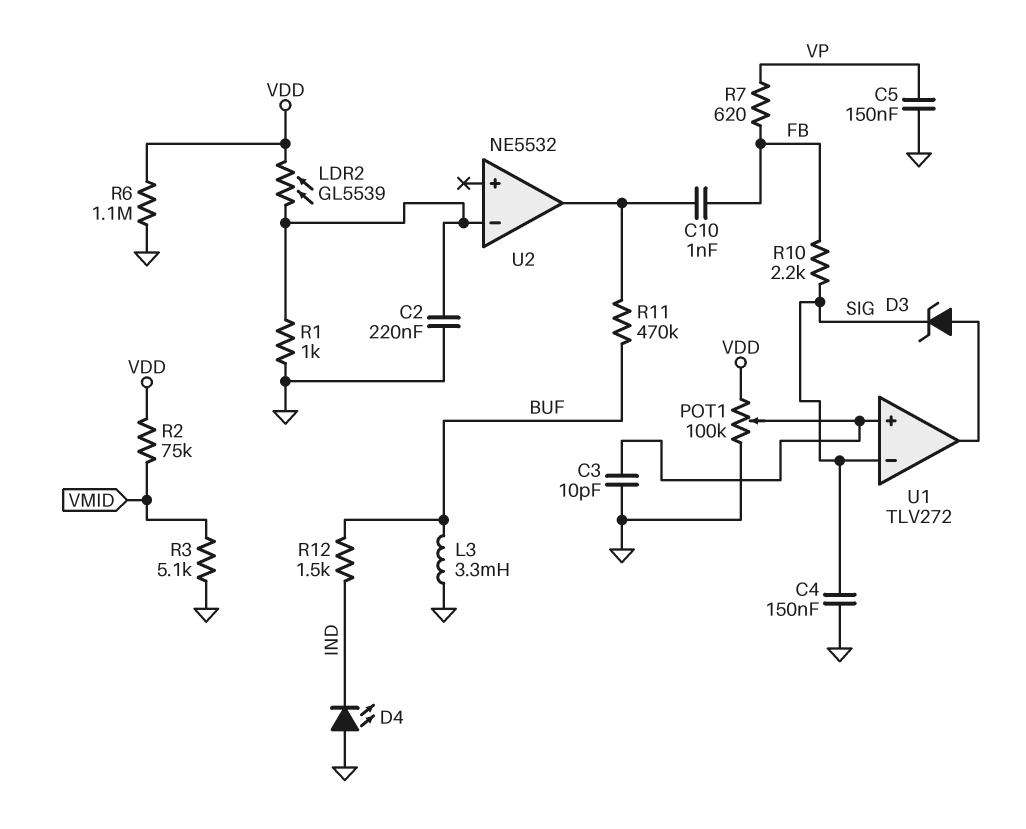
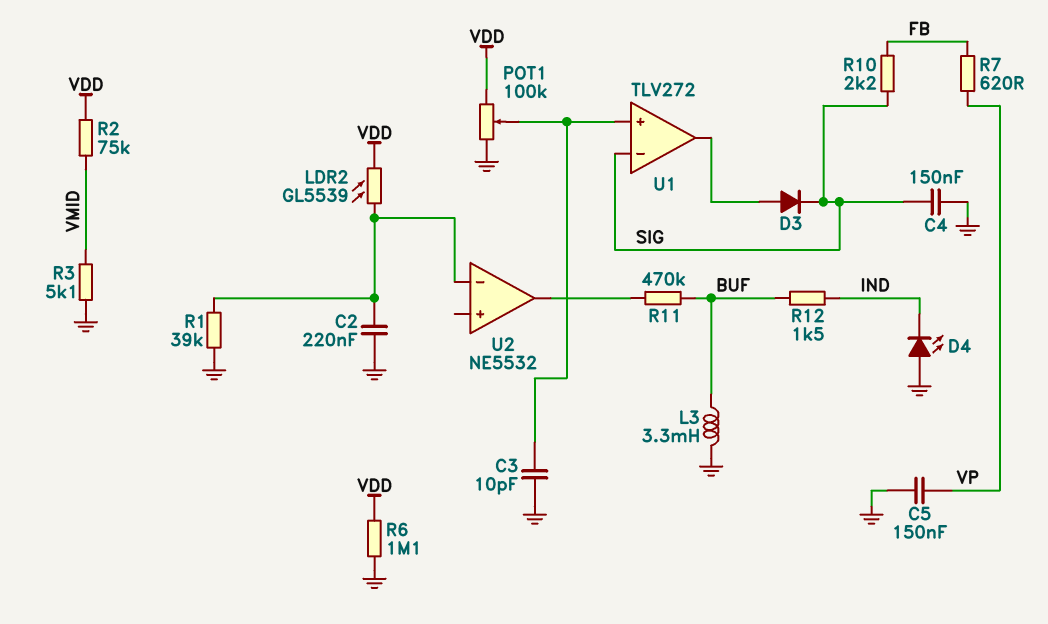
C10: 1nF (FB, U2/out) -> none
D3: zener (A U1/out, K SIG) -> diode (A U1/out, K SIG)
R1: 1k (GND, U2/in-) -> 39k (GND, U2/in-)

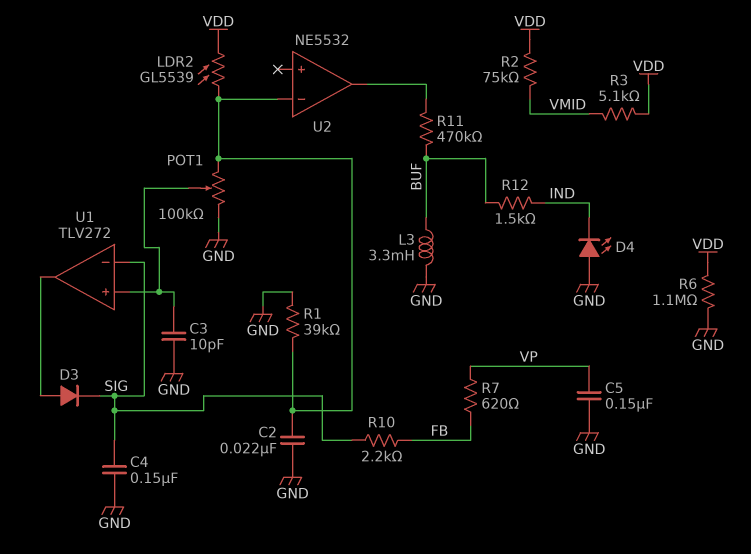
C2: 220nF (GND, U2/in-) -> 22nF (GND, U2/in-)
POT1: 100k (GND, VDD, wiper U1/in+) -> 100k (GND, U2/in-, wiper U1/in+)
R3: 5.1k (GND, VMID) -> 5.1k (VDD, VMID)

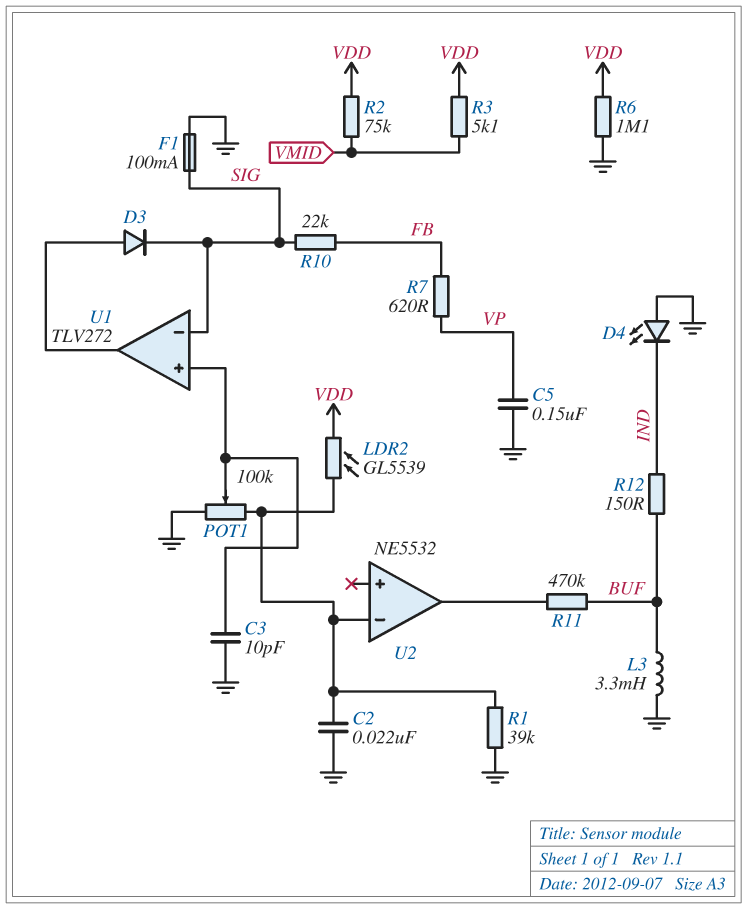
C4: 150nF (GND, SIG) -> none
F1: none -> 100mA (GND, SIG)
R10: 2.2k (FB, SIG) -> 22k (FB, SIG)
R12: 1.5k (BUF, IND) -> 150 (BUF, IND)

